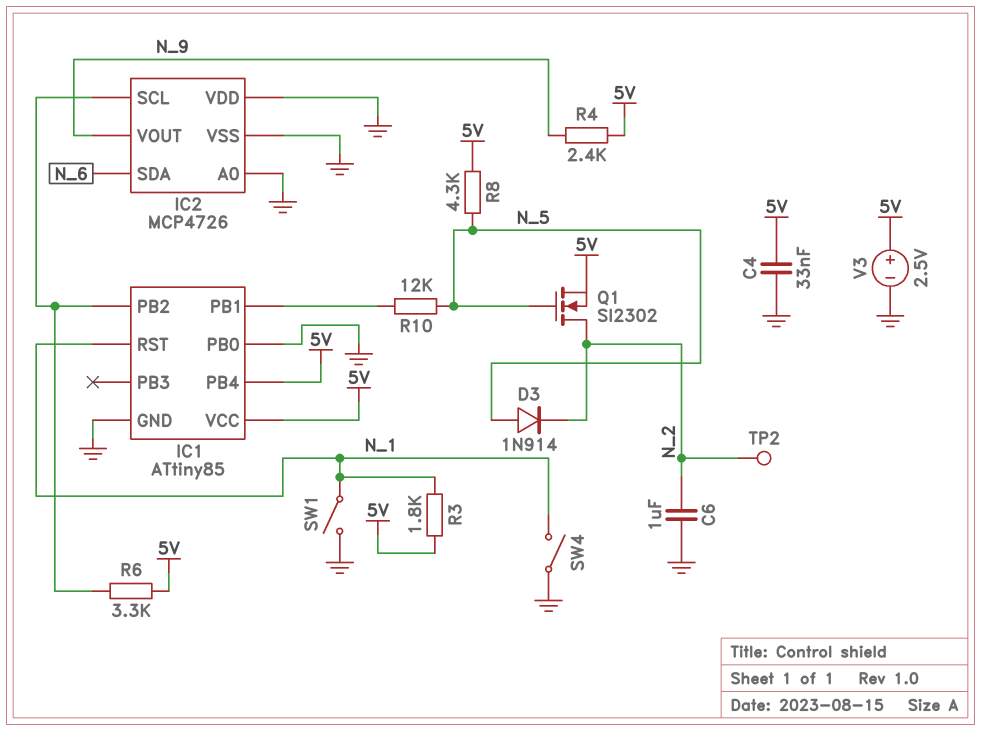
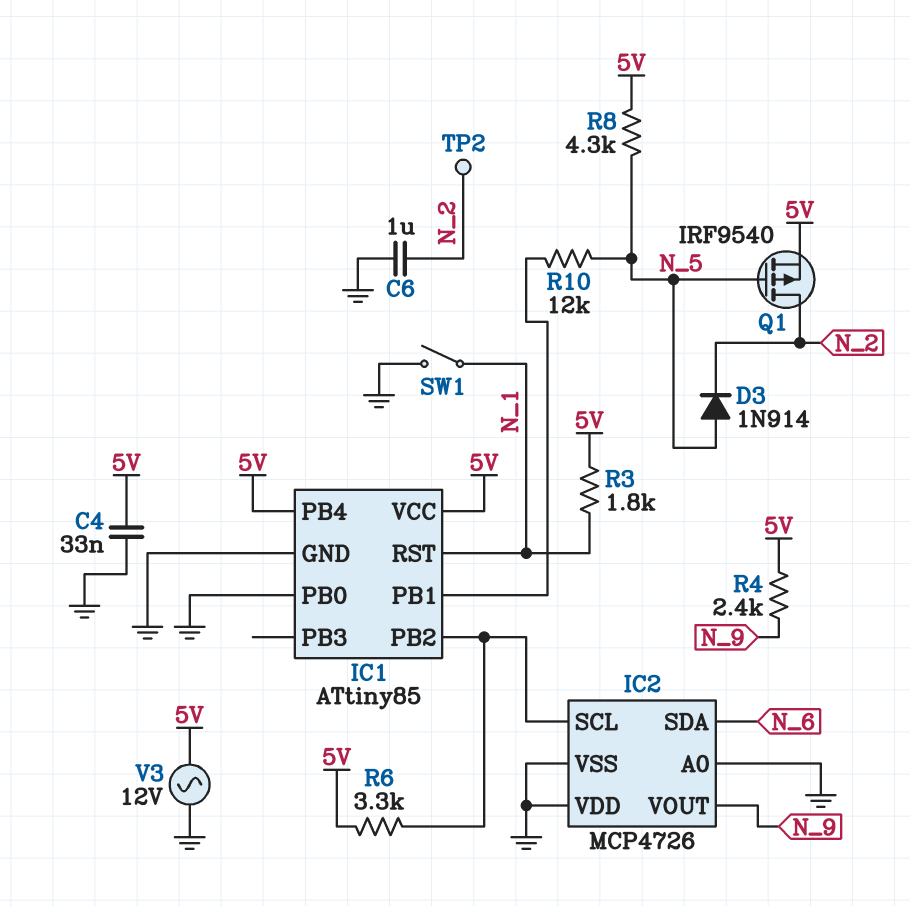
Q1: NMOS SI2302 (G N_5, D N_2, S 5V) -> PMOS IRF9540 (G N_5, D N_2, S 5V)
SW4: switch (GND, N_1) -> none
V3: 2.5V (plus 5V, minus GND) -> AC 12V (5V, GND)

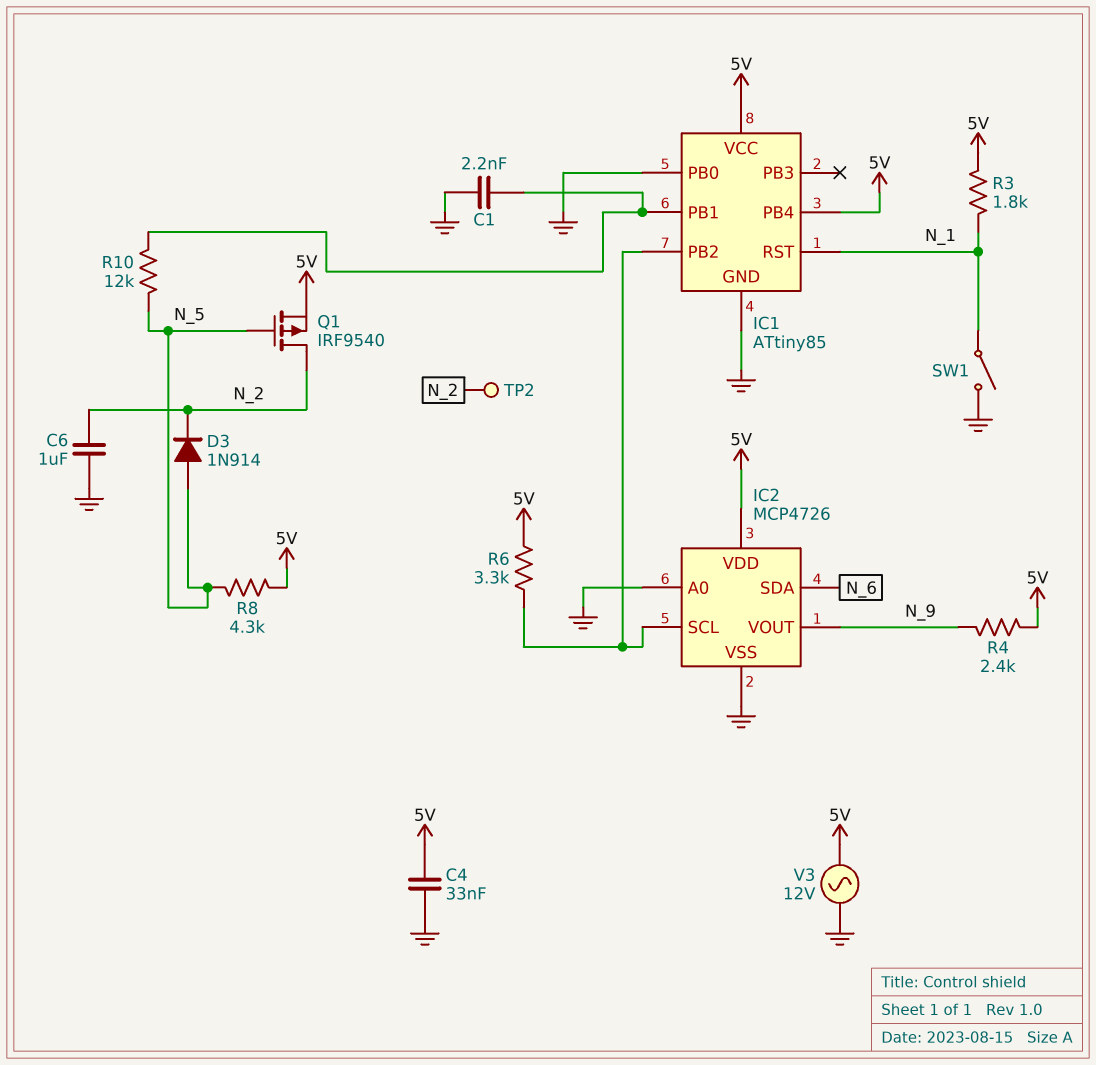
C1: none -> 2.2nF (GND, IC1/PB1)
IC2 pin VDD: GND -> 5V

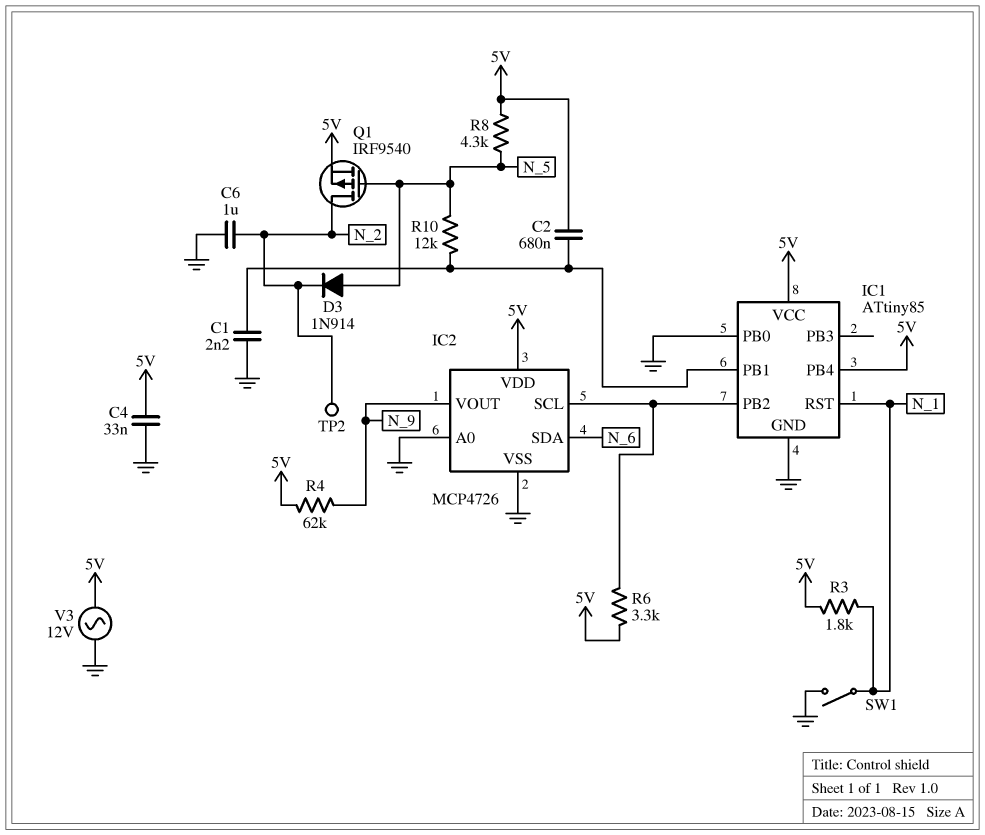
C2: none -> 680nF (5V, IC1/PB1)
R4: 2.4k (5V, N_9) -> 62k (5V, N_9)

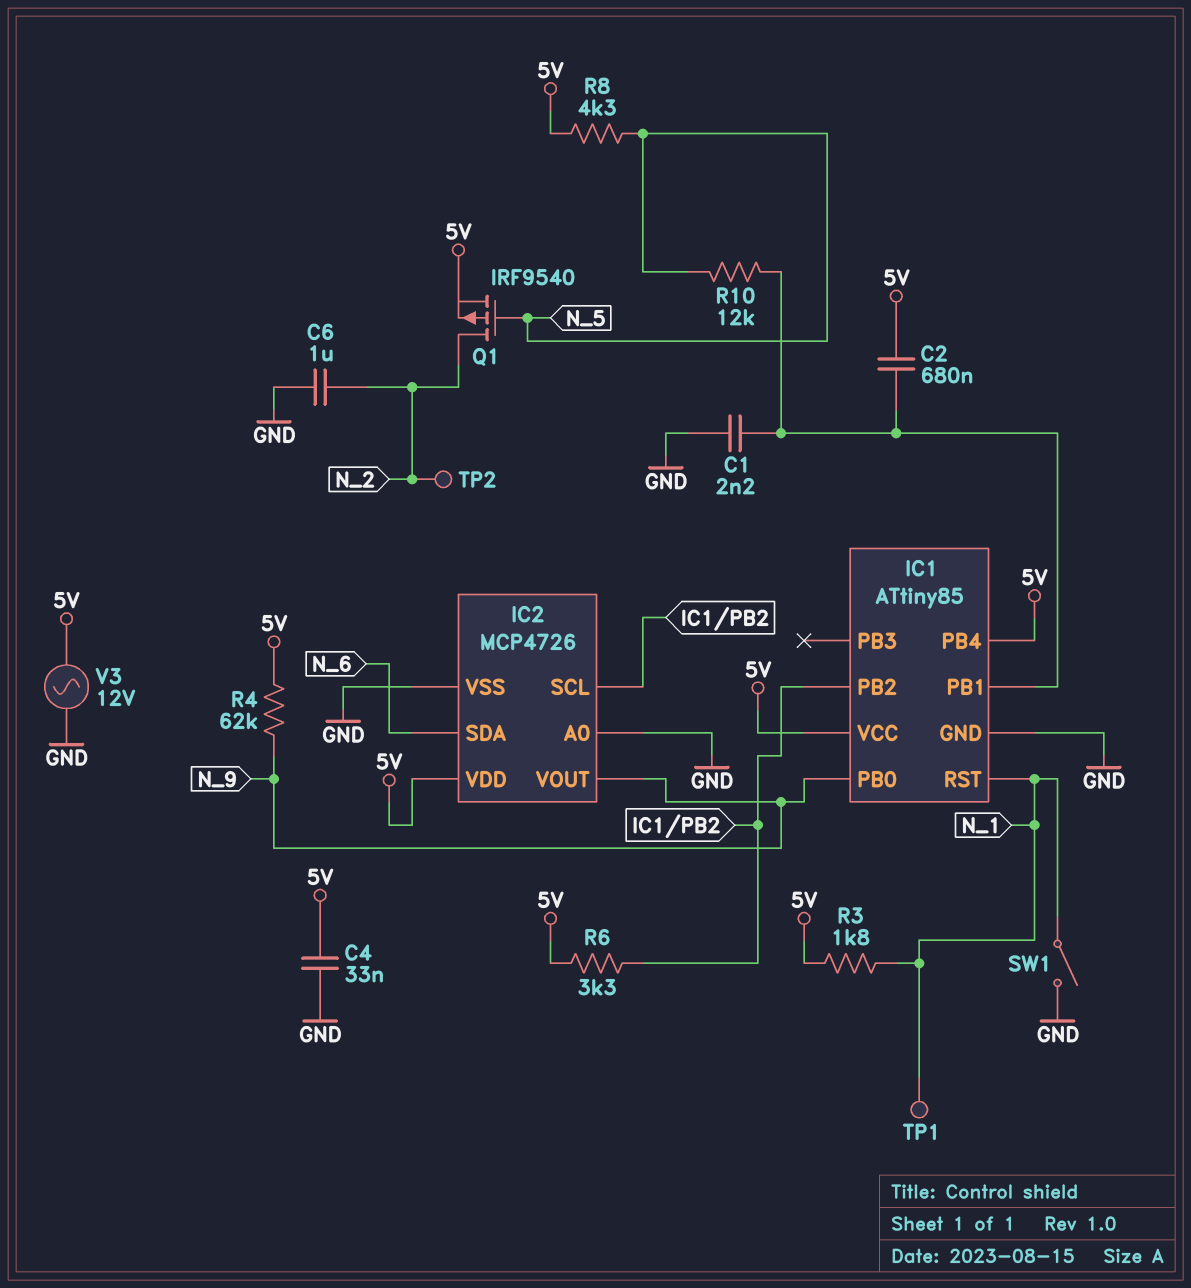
D3: diode 1N914 (A N_5, K N_2) -> none
IC1 pin PB0: GND -> N_9
TP1: none -> test point (N_1)

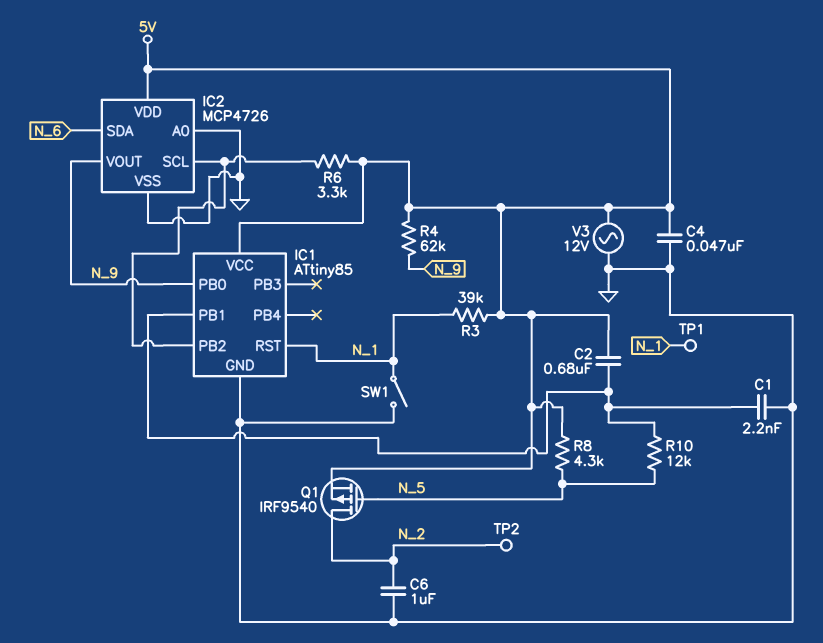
C4: 33nF (5V, GND) -> 47nF (5V, GND)
IC1 pin PB4: 5V -> none
R3: 1.8k (5V, N_1) -> 39k (5V, N_1)

